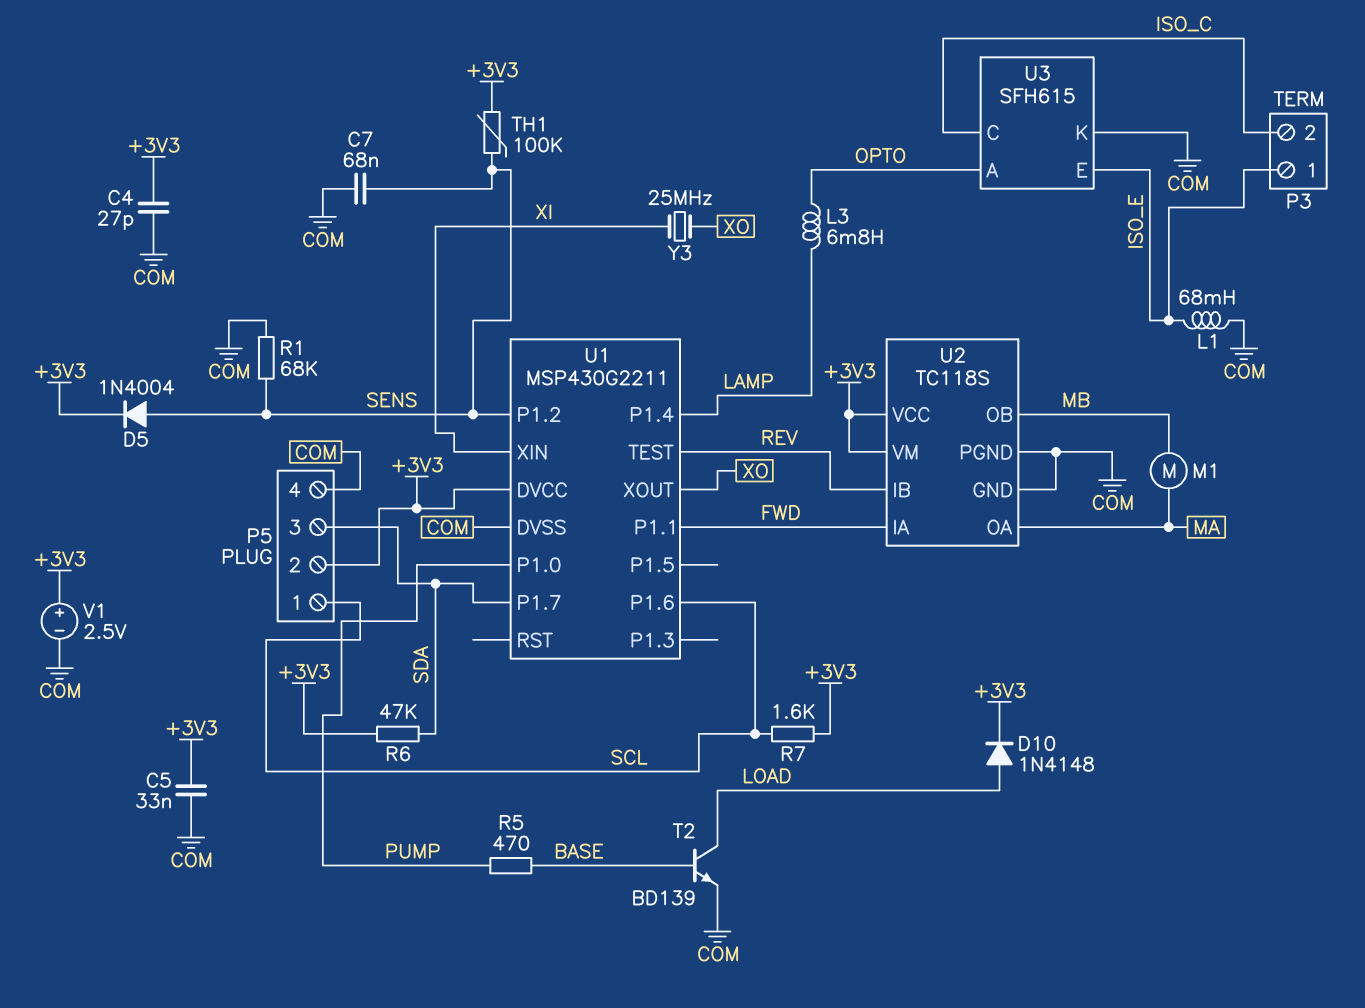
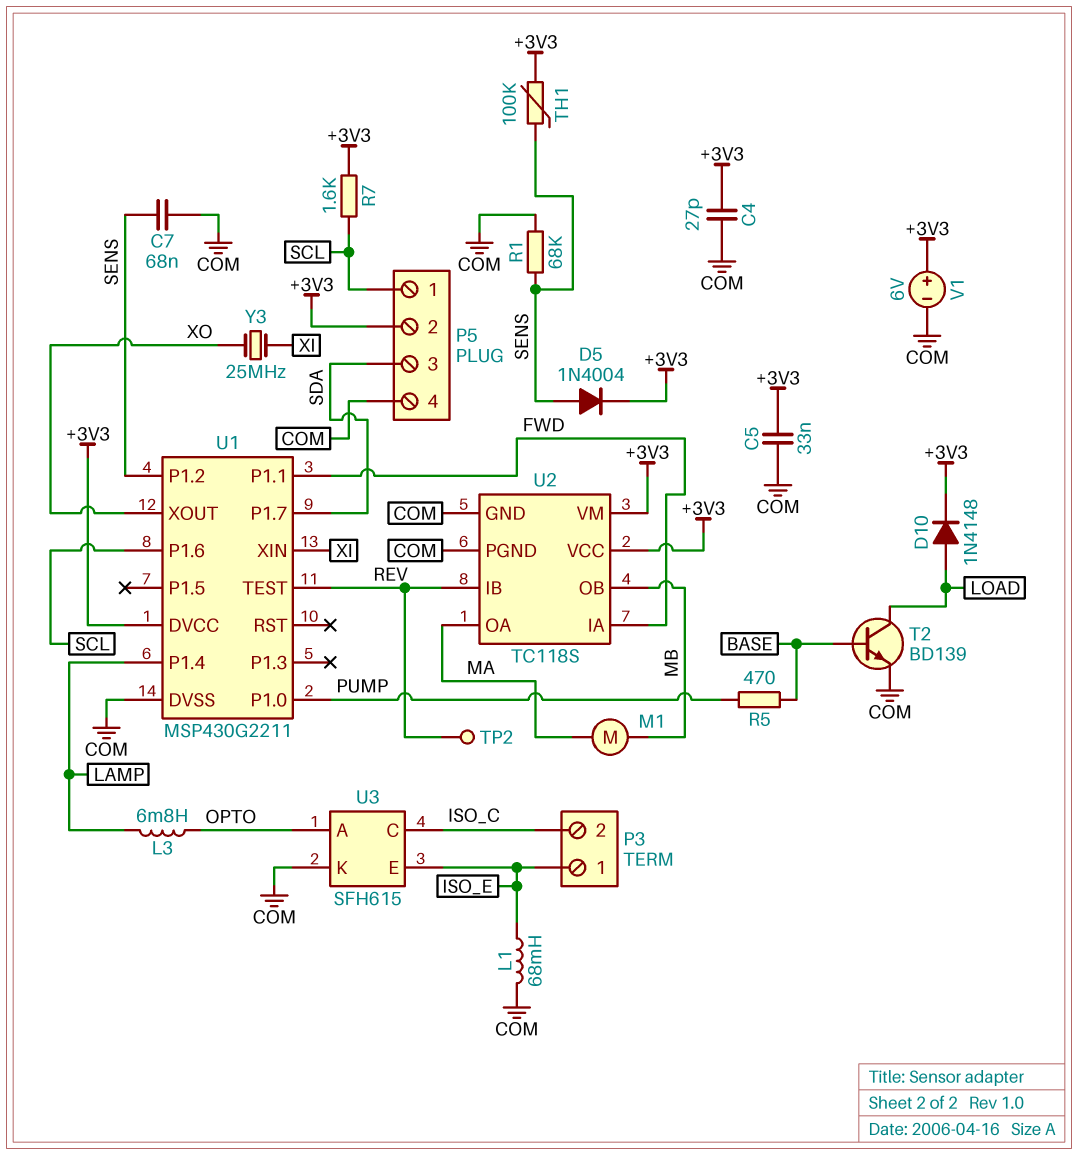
R6: 47k (+3V3, SDA) -> none
TP2: none -> test point (REV)
V1: 2.5V (plus +3V3, minus COM) -> 6V (plus +3V3, minus COM)

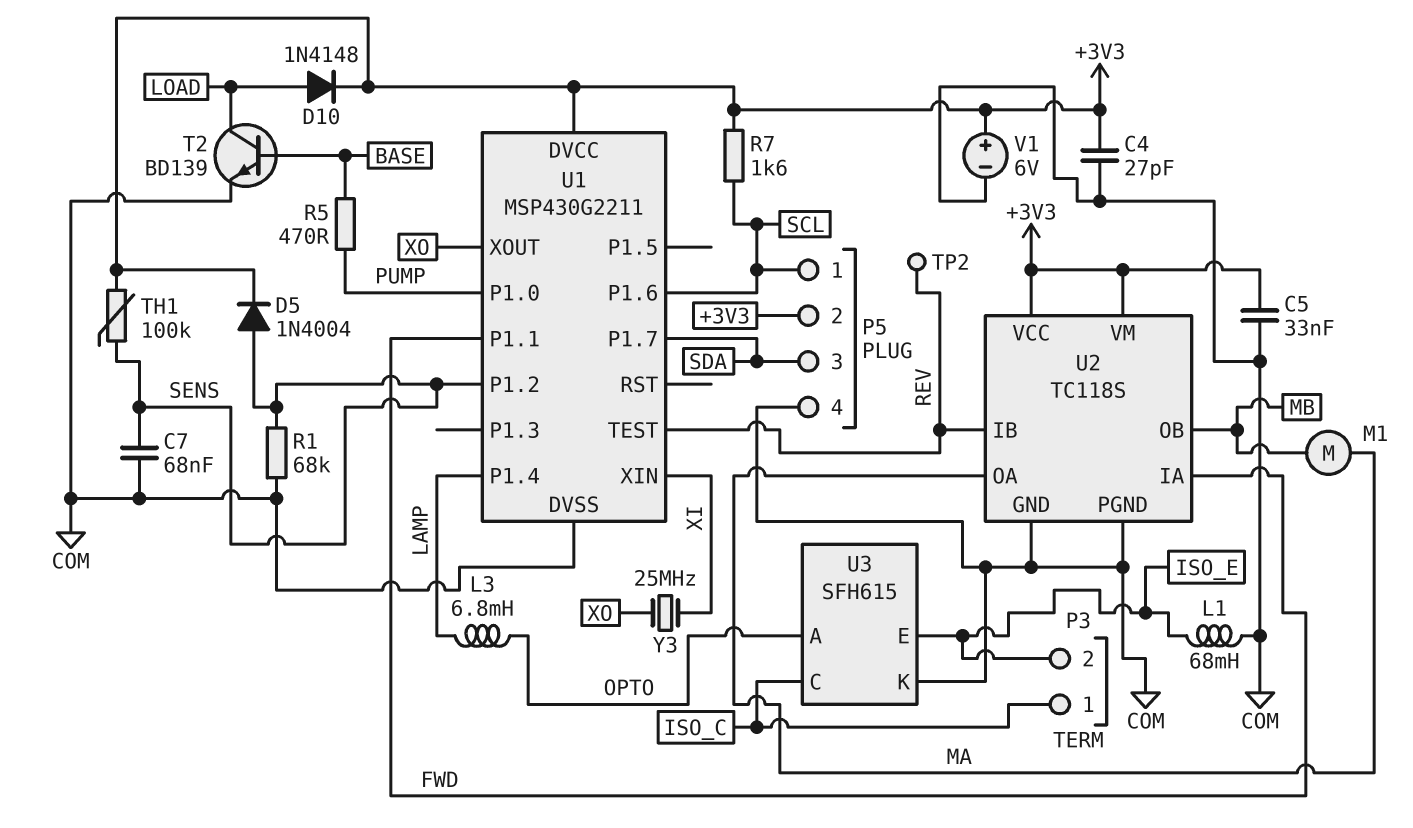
P3 pin 1: ISO_E -> ISO_C
P3 pin 2: ISO_C -> ISO_E

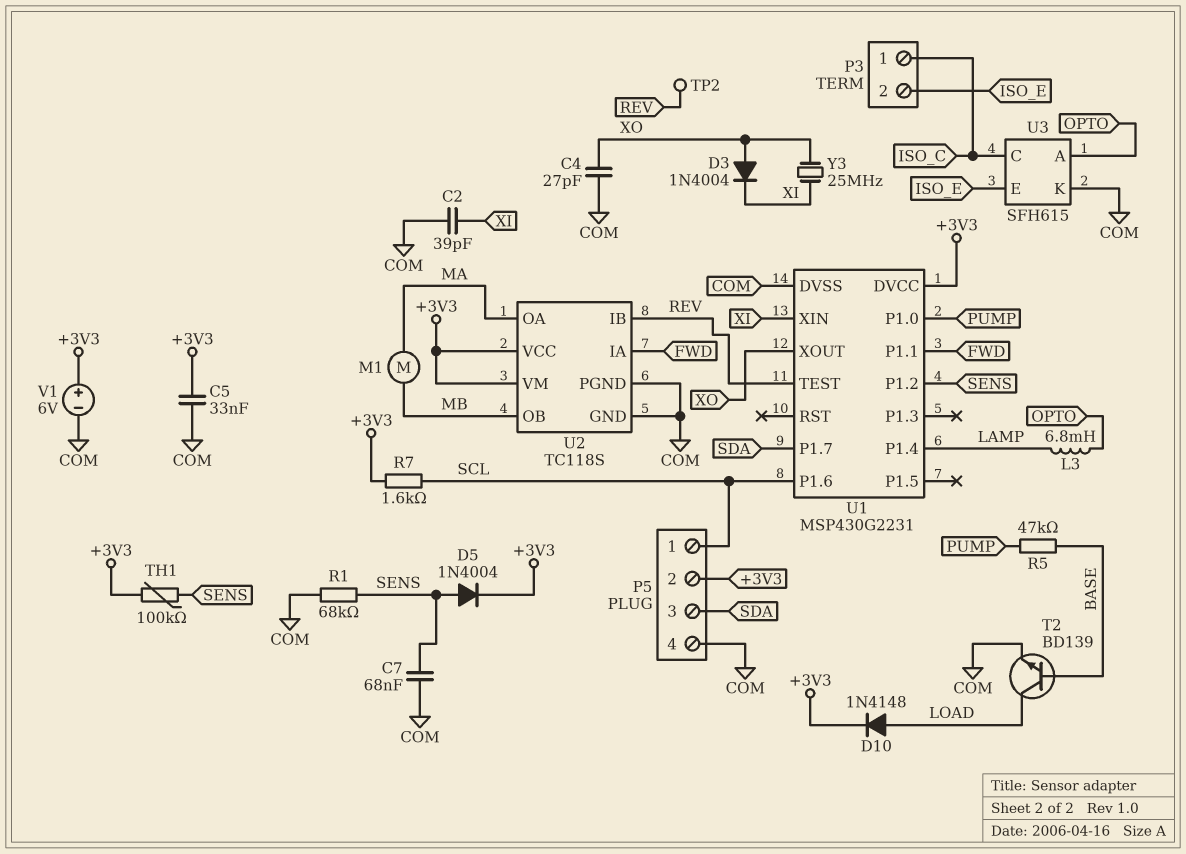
C2: none -> 39pF (COM, XI)
C4: 27pF (+3V3, COM) -> 27pF (COM, XO)
D3: none -> diode 1N4004 (A XO, K XI)
L1: 68mH (COM, ISO_E) -> none
R5: 470 (BASE, PUMP) -> 47k (BASE, PUMP)
U1: MSP430G2211 -> MSP430G2231

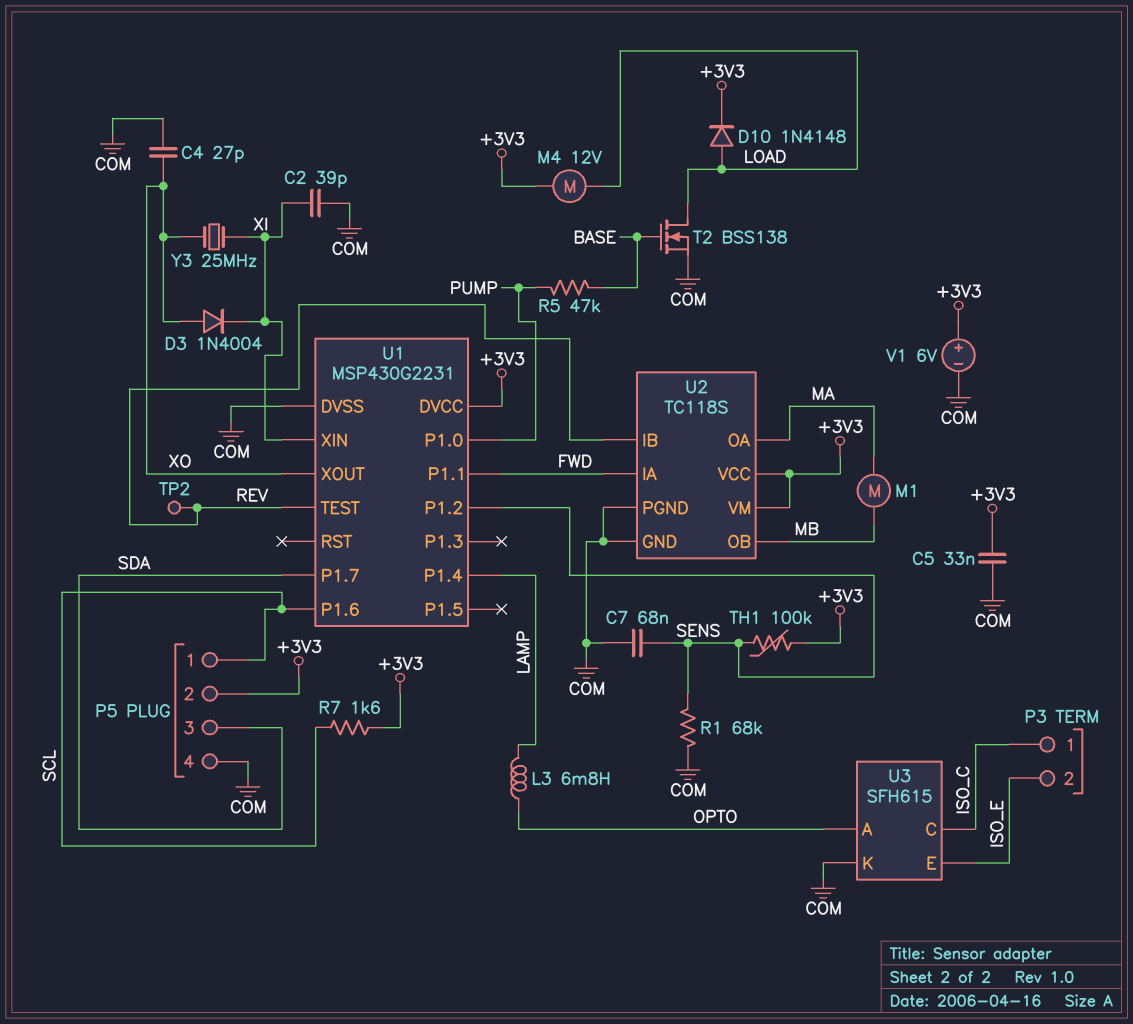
D5: diode 1N4004 (A SENS, K +3V3) -> none
M4: none -> motor 12V (+3V3, LOAD)
T2: NPN BD139 (B BASE, C LOAD, E COM) -> NMOS BSS138 (G BASE, D LOAD, S COM)

